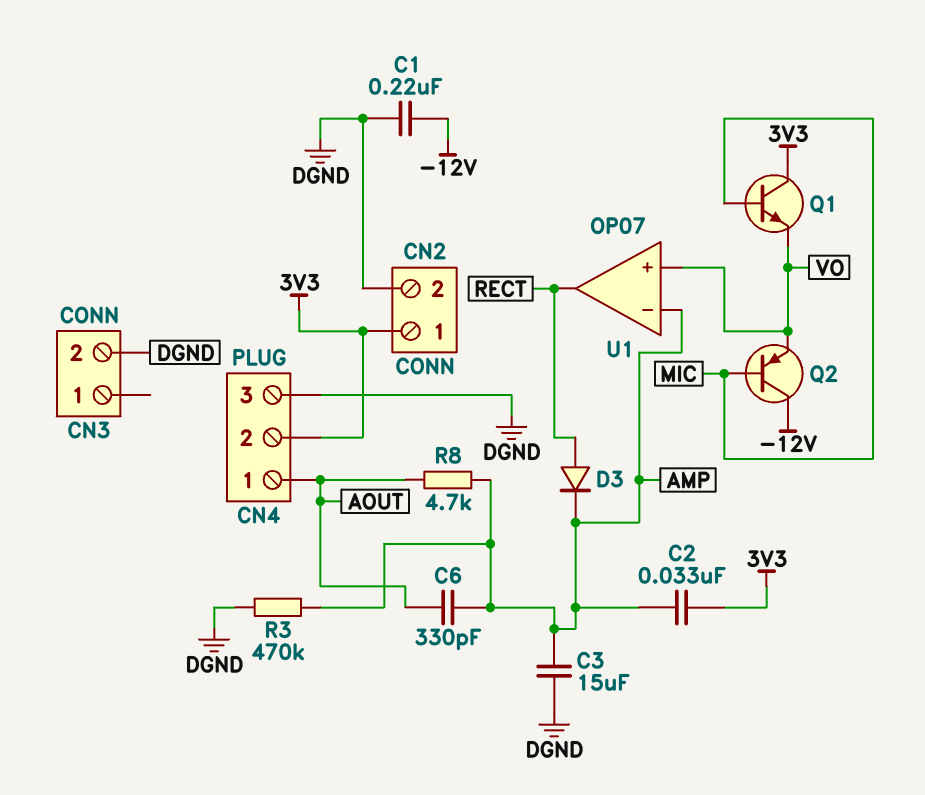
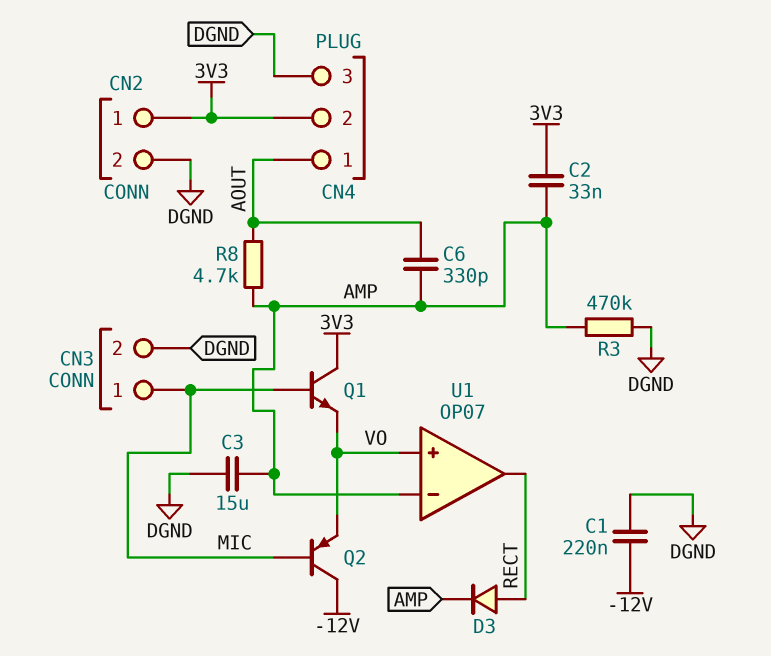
CN3 pin 1: none -> MIC

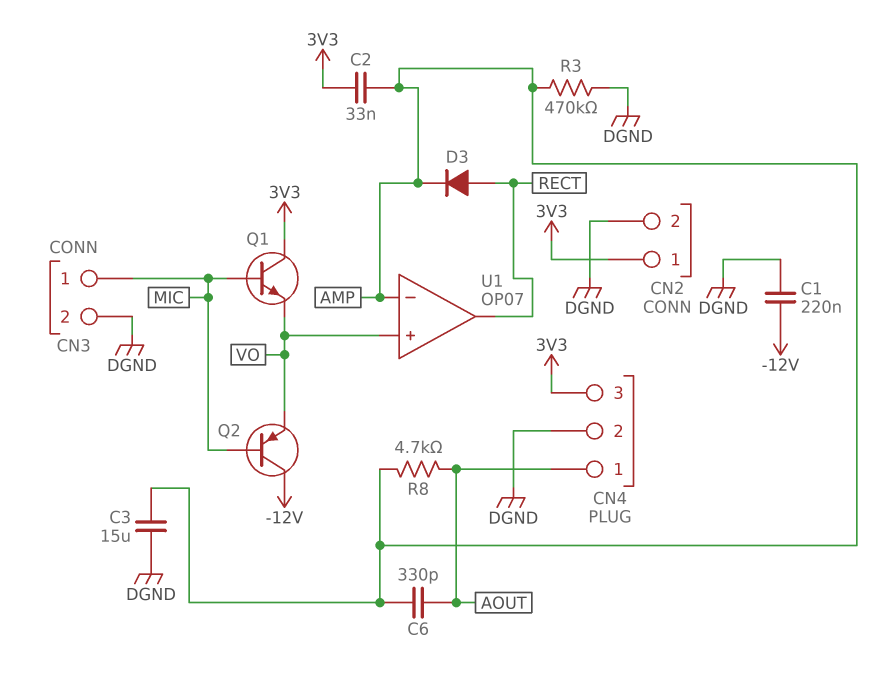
CN4 pin 2: 3V3 -> DGND
CN4 pin 3: DGND -> 3V3

